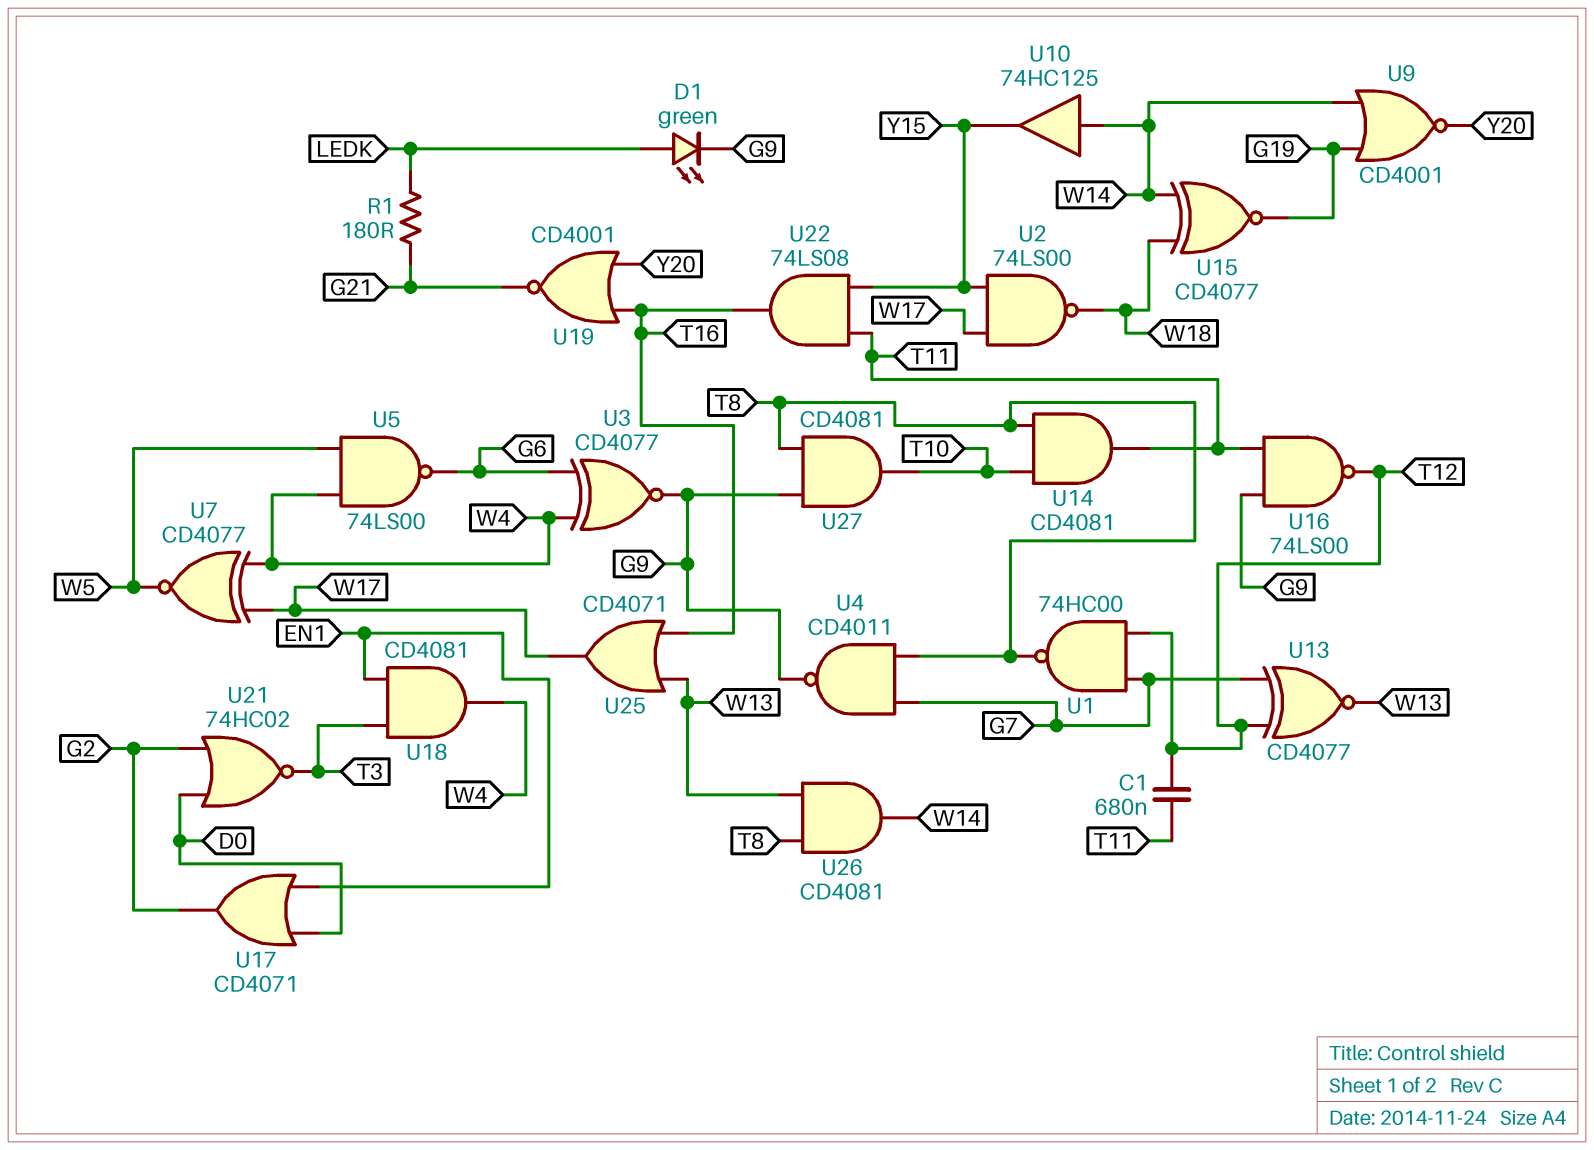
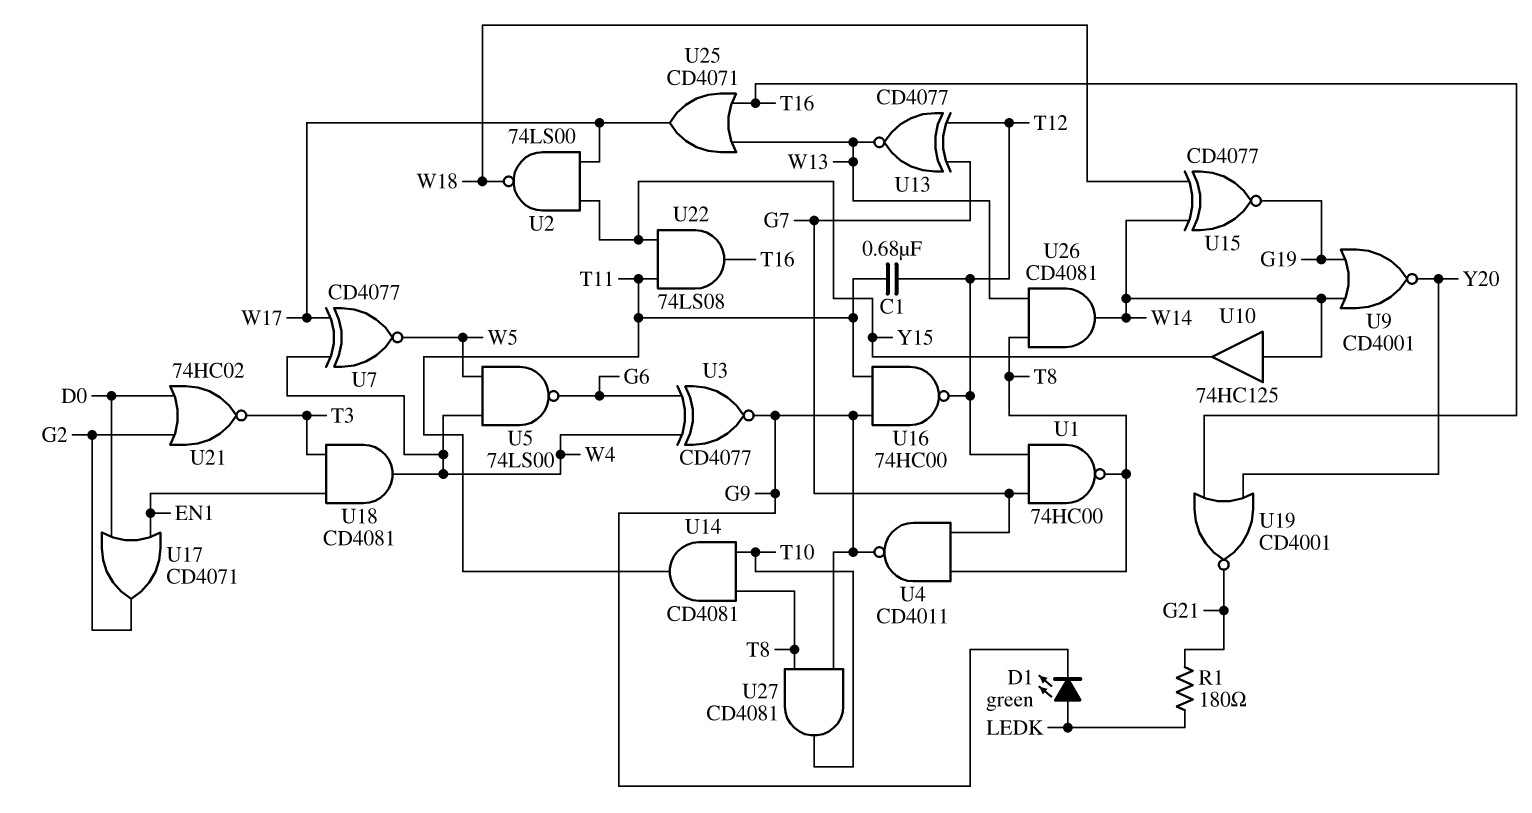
U16: NAND 74LS00 (in G9, in T11, out T12) -> NAND 74HC00 (in G9, in T11, out T12)

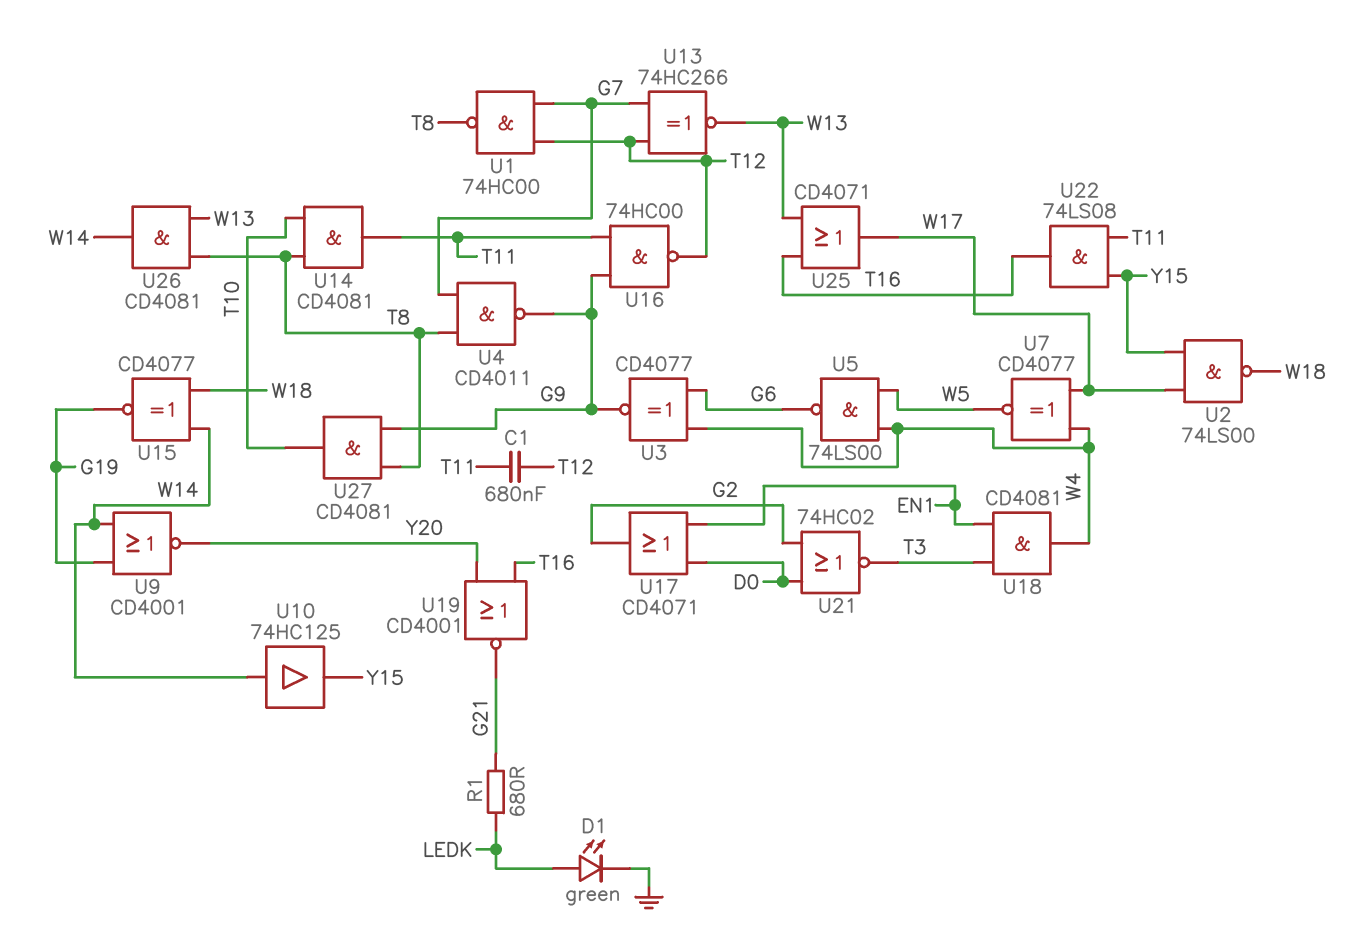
D1: LED green (A LEDK, K G9) -> LED green (A LEDK, K GND)
R1: 180 (G21, LEDK) -> 680 (G21, LEDK)
U13: XNOR CD4077 (in G7, in T12, out W13) -> XNOR 74HC266 (in G7, in T12, out W13)

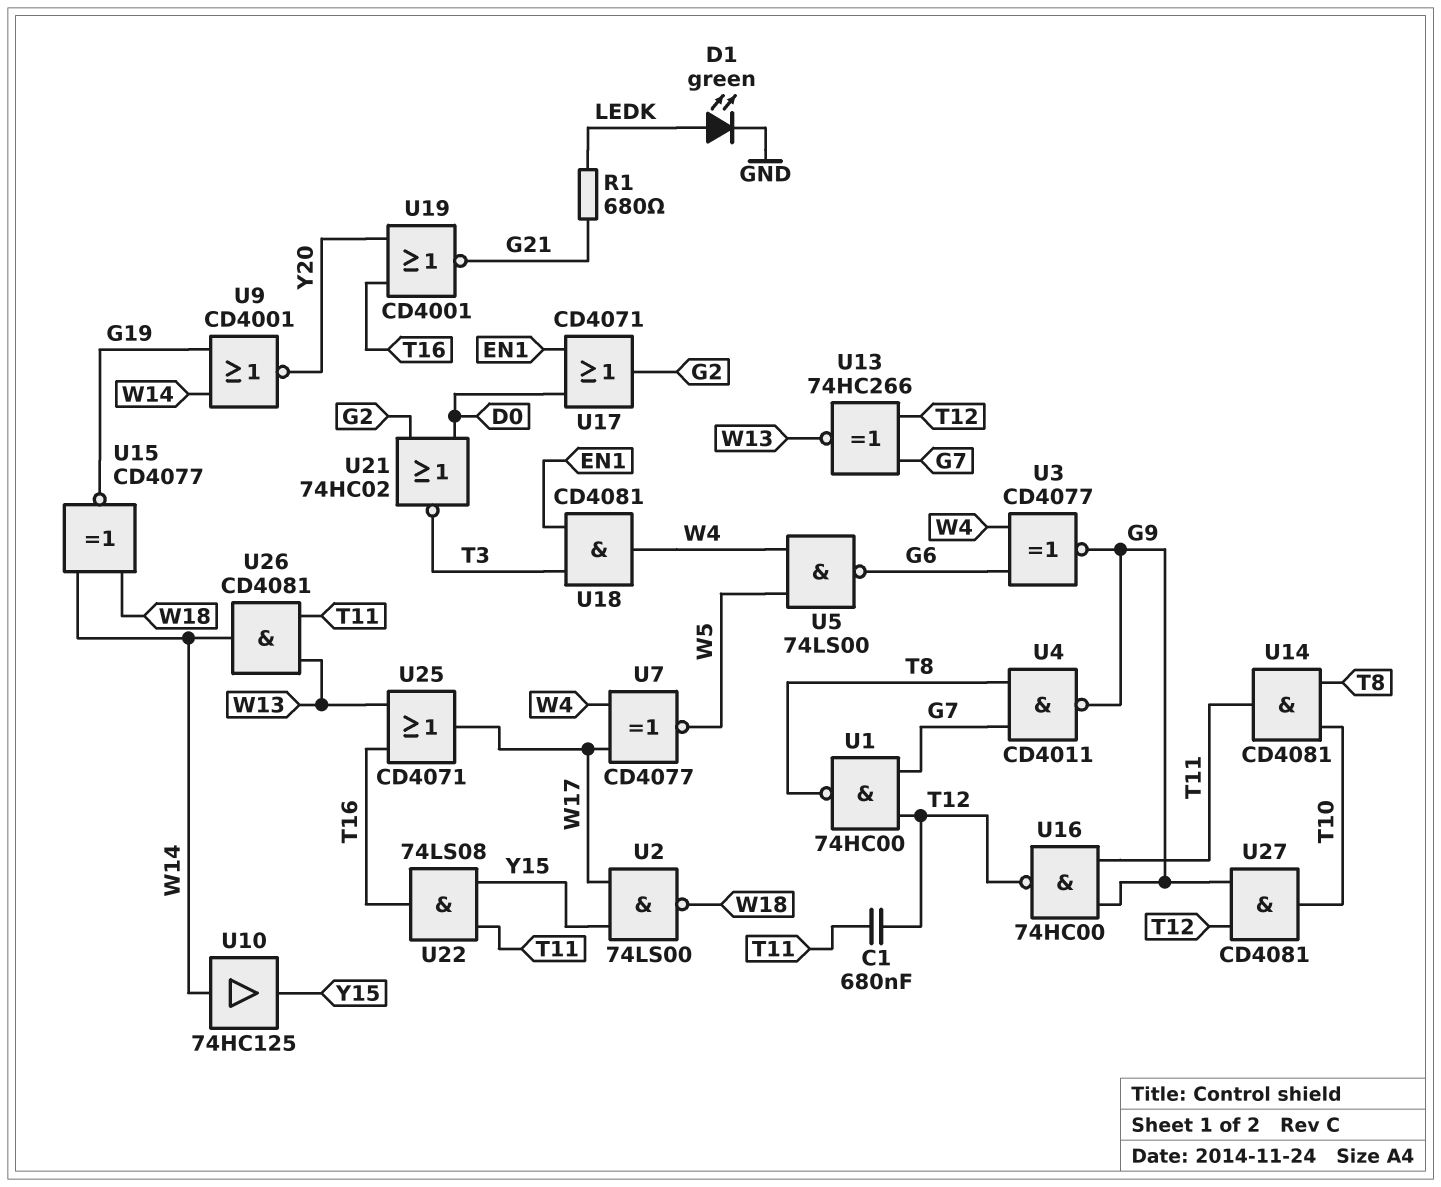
U26: AND CD4081 (in T8, in W13, out W14) -> AND CD4081 (in T11, in W13, out W14)
U27: AND CD4081 (in G9, in T8, out T10) -> AND CD4081 (in G9, in T12, out T10)

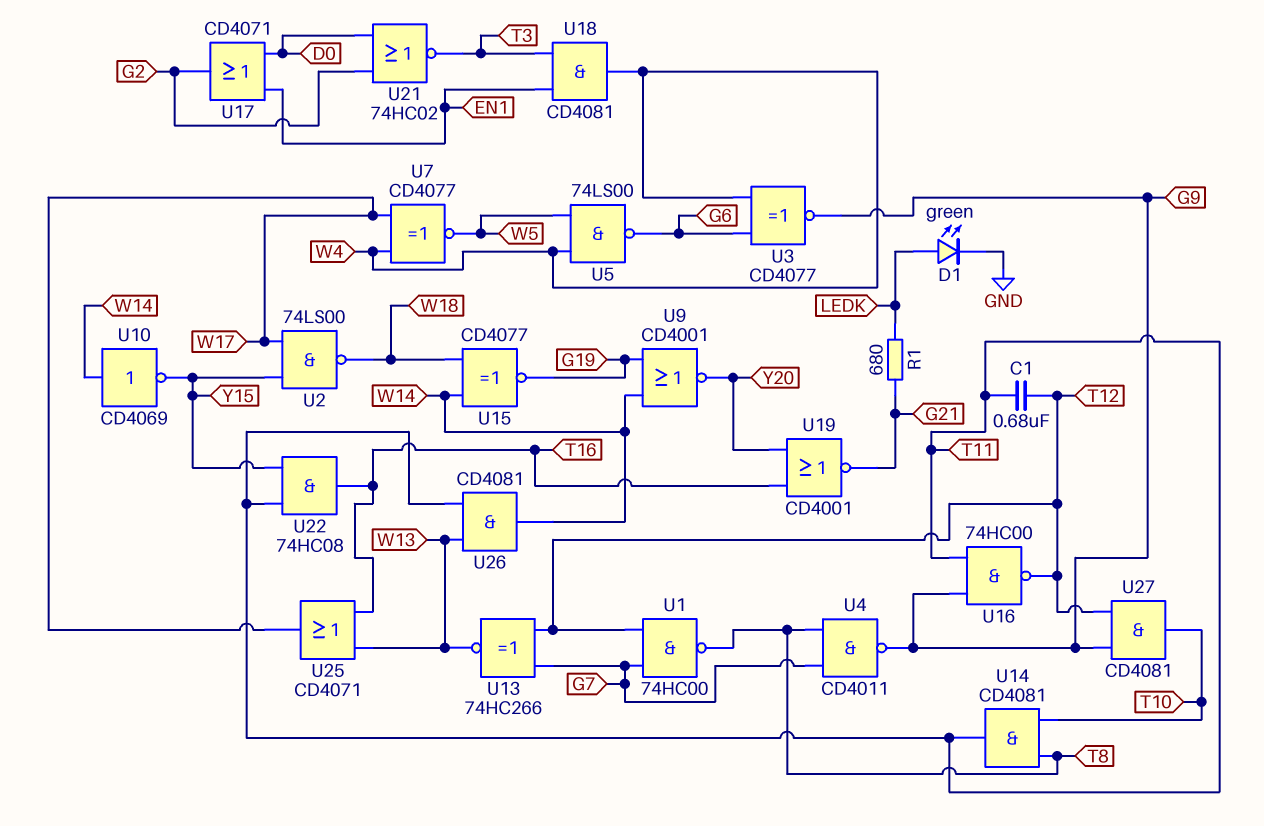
U10: buffer 74HC125 (in W14, out Y15) -> NOT CD4069 (in W14, out Y15)
U22: AND 74LS08 (in T11, in Y15, out T16) -> AND 74HC08 (in T11, in Y15, out T16)

